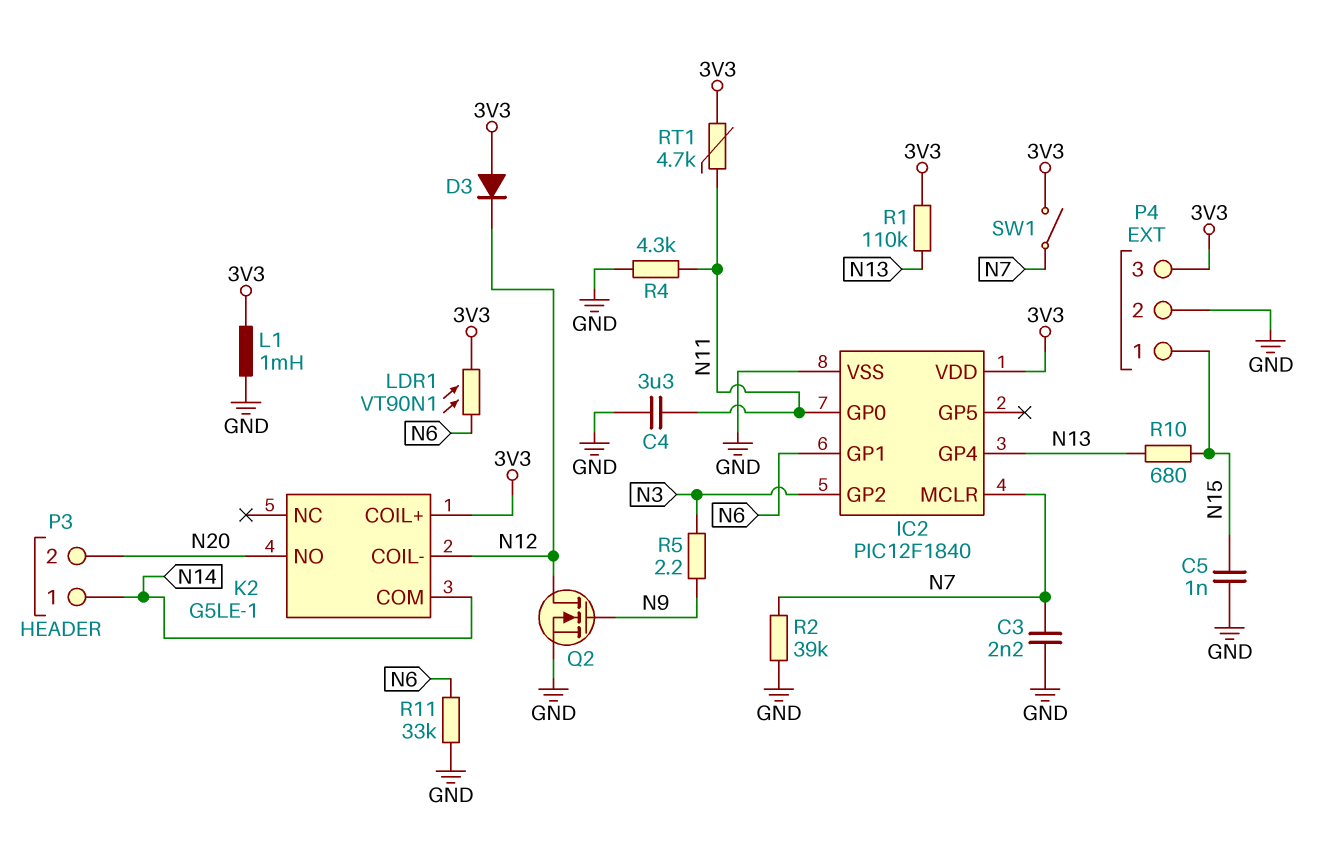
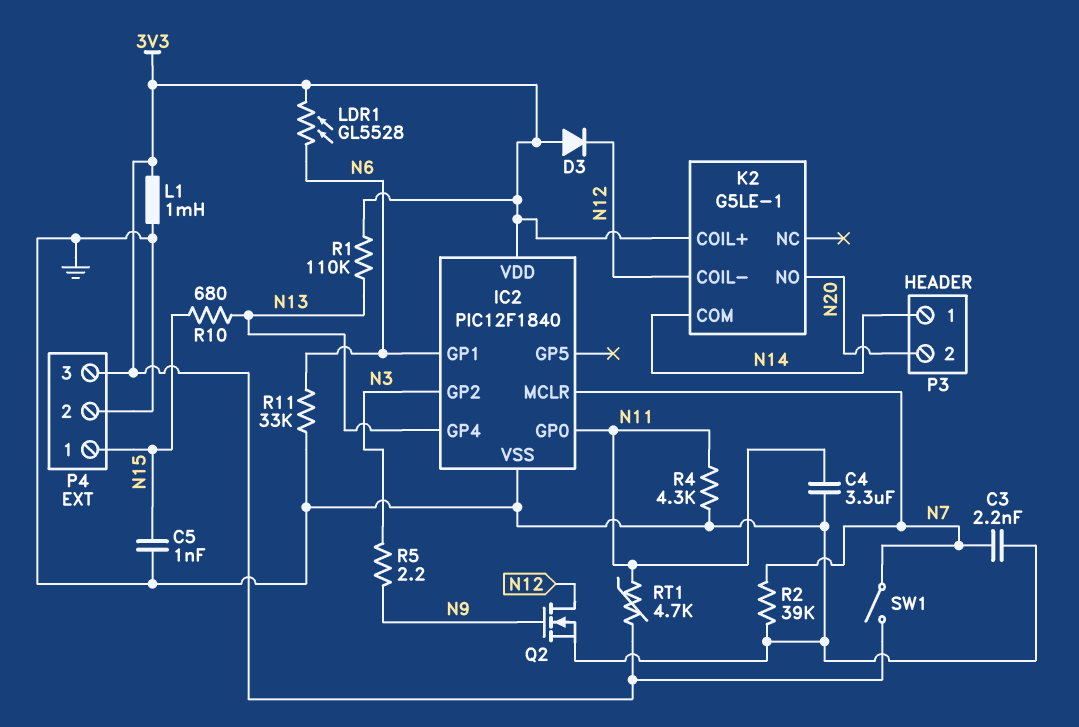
LDR1: VT90N1 (3V3, N6) -> GL5528 (3V3, N6)

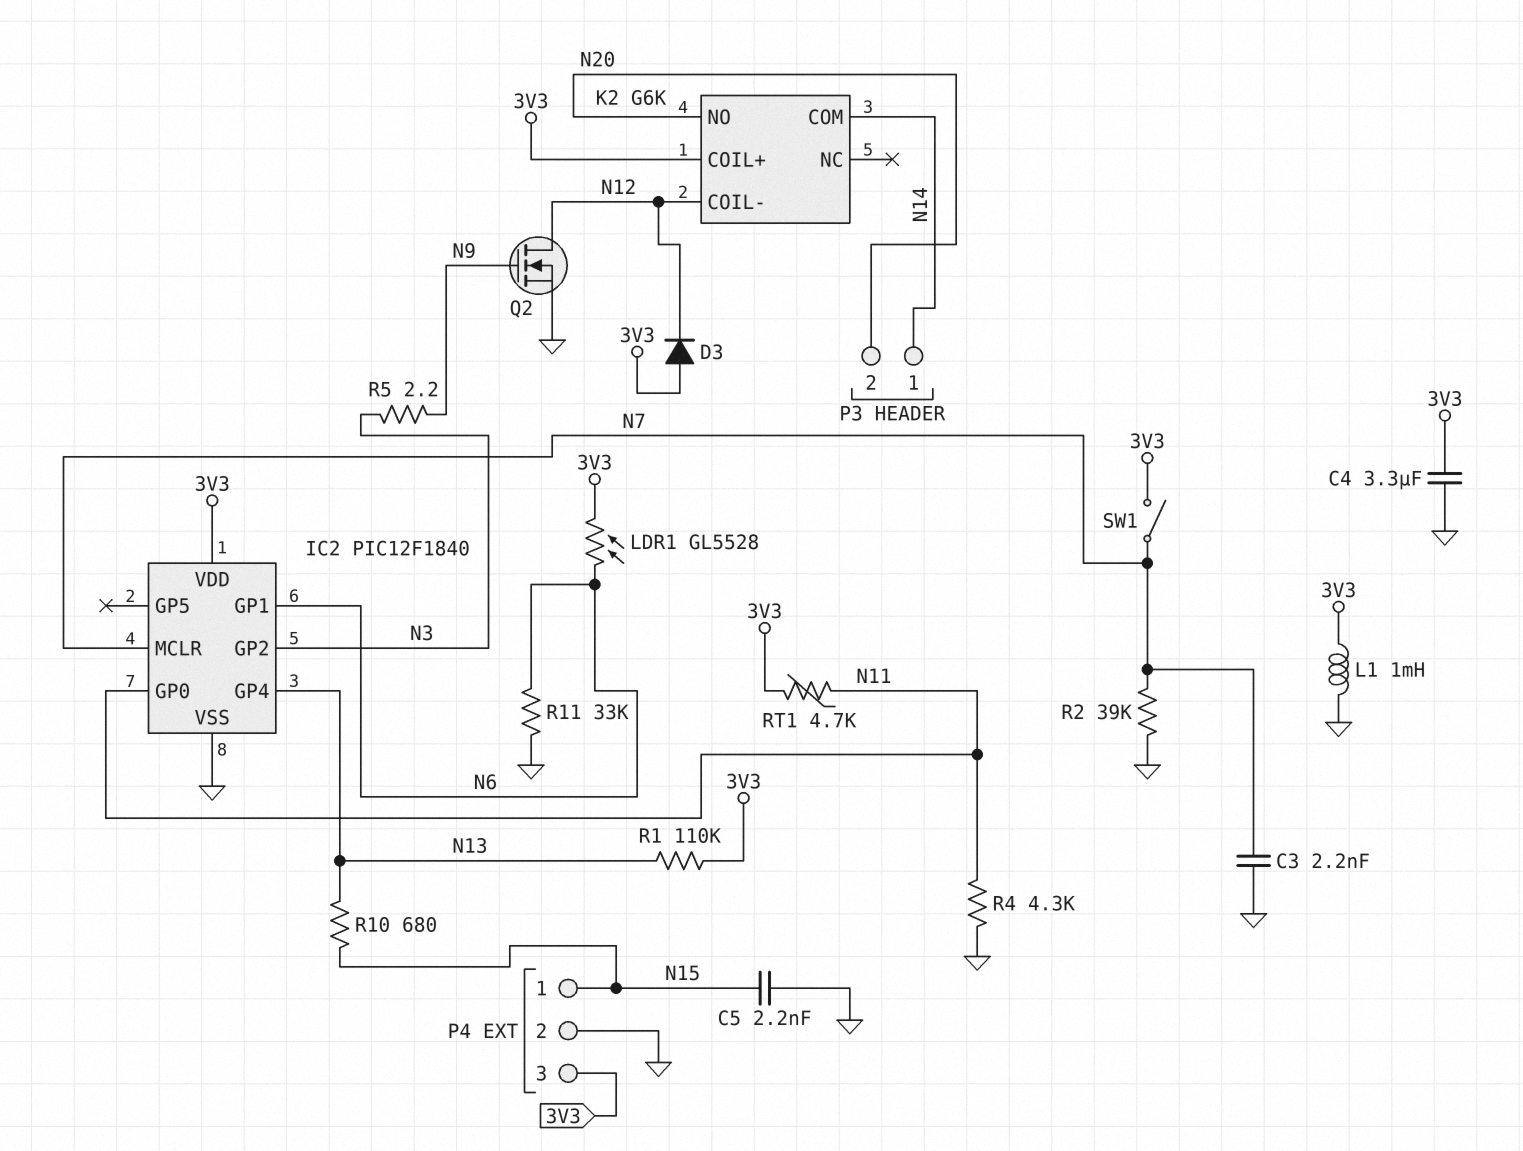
C4: 3.3uF (GND, N11) -> 3.3uF (3V3, GND)
C5: 1nF (GND, N15) -> 2.2nF (GND, N15)
K2: G5LE-1 -> G6K

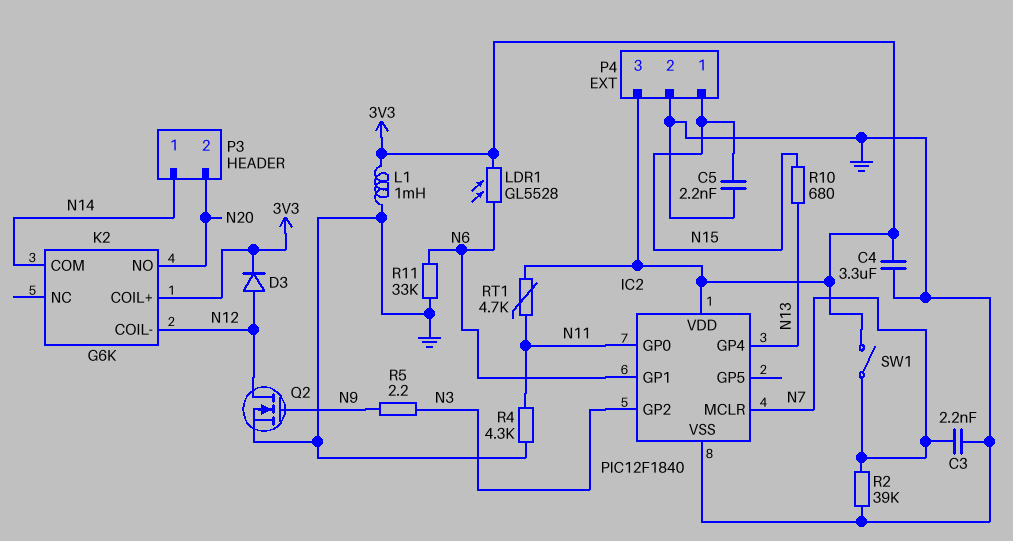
D3: diode (A 3V3, K N12) -> diode (A N12, K 3V3)
R1: 110k (3V3, N13) -> none

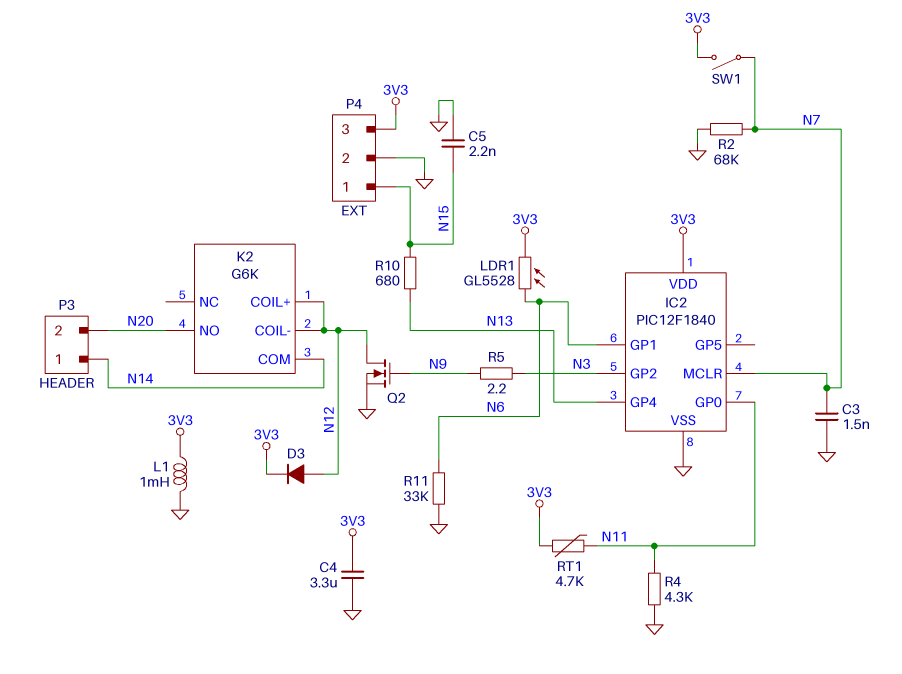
C3: 2.2nF (GND, N7) -> 1.5nF (GND, N7)
K2 pin COIL+: 3V3 -> N12
R2: 39k (GND, N7) -> 68k (GND, N7)

